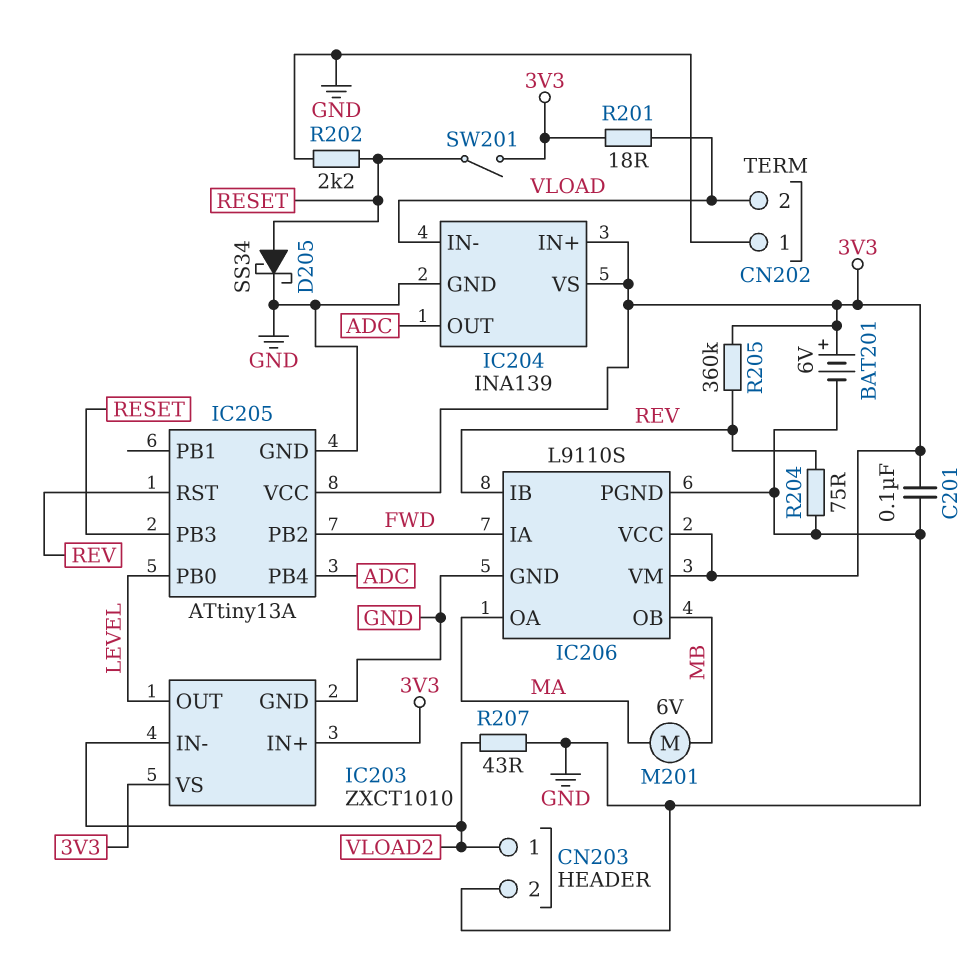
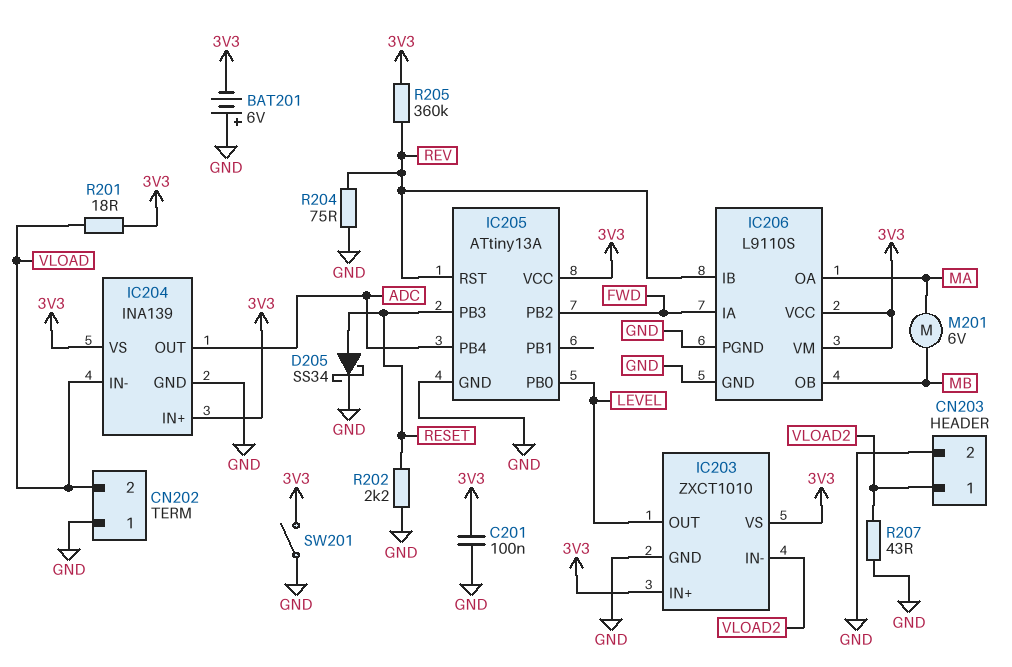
BAT201: 6V (plus 3V3, minus GND) -> 6V (plus GND, minus 3V3)
SW201: switch (3V3, RESET) -> switch (3V3, GND)

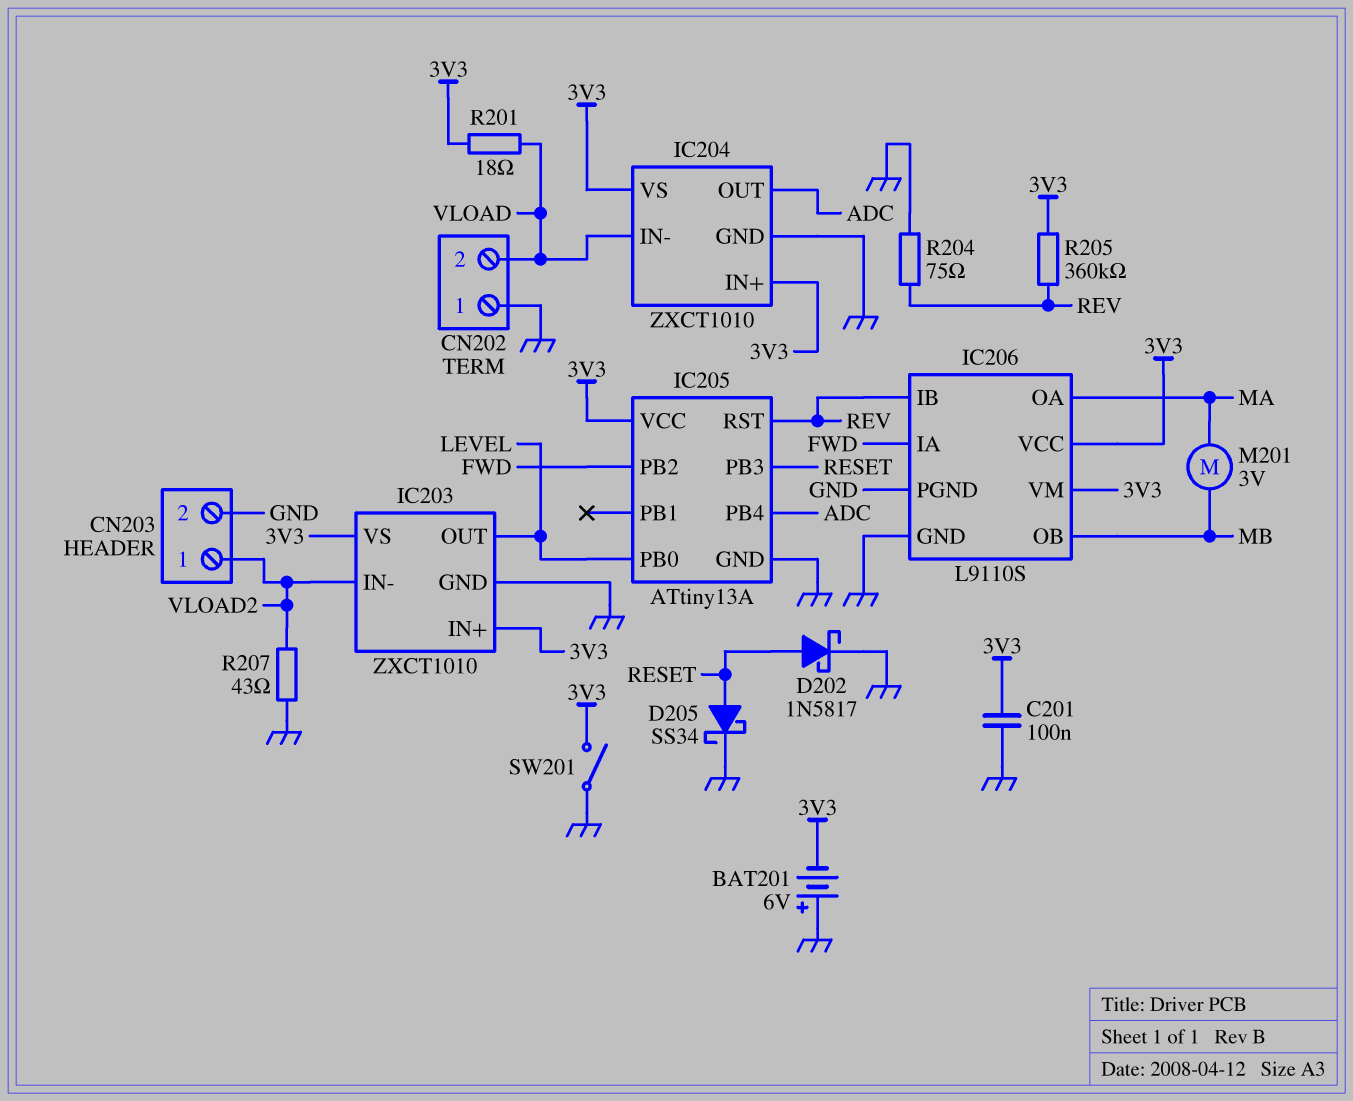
D202: none -> schottky 1N5817 (A RESET, K GND)
IC204: INA139 -> ZXCT1010
M201: motor 6V (MA, MB) -> motor 3V (MA, MB)
R202: 2.2k (GND, RESET) -> none

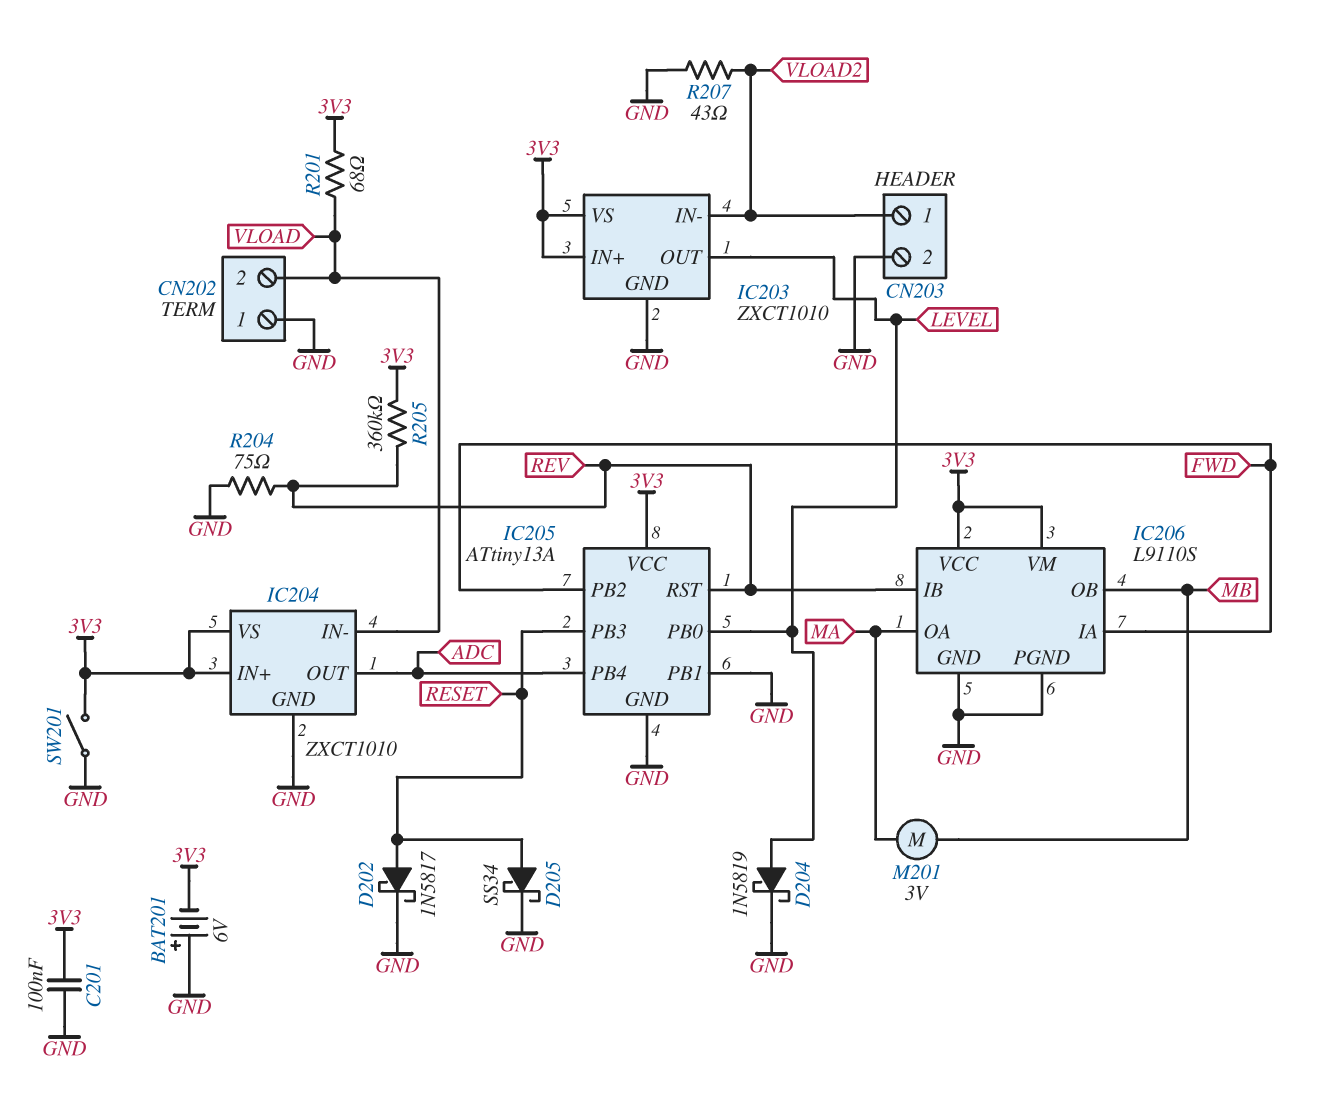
D204: none -> schottky 1N5819 (A LEVEL, K GND)
IC205 pin PB1: none -> GND
R201: 18 (3V3, VLOAD) -> 68 (3V3, VLOAD)

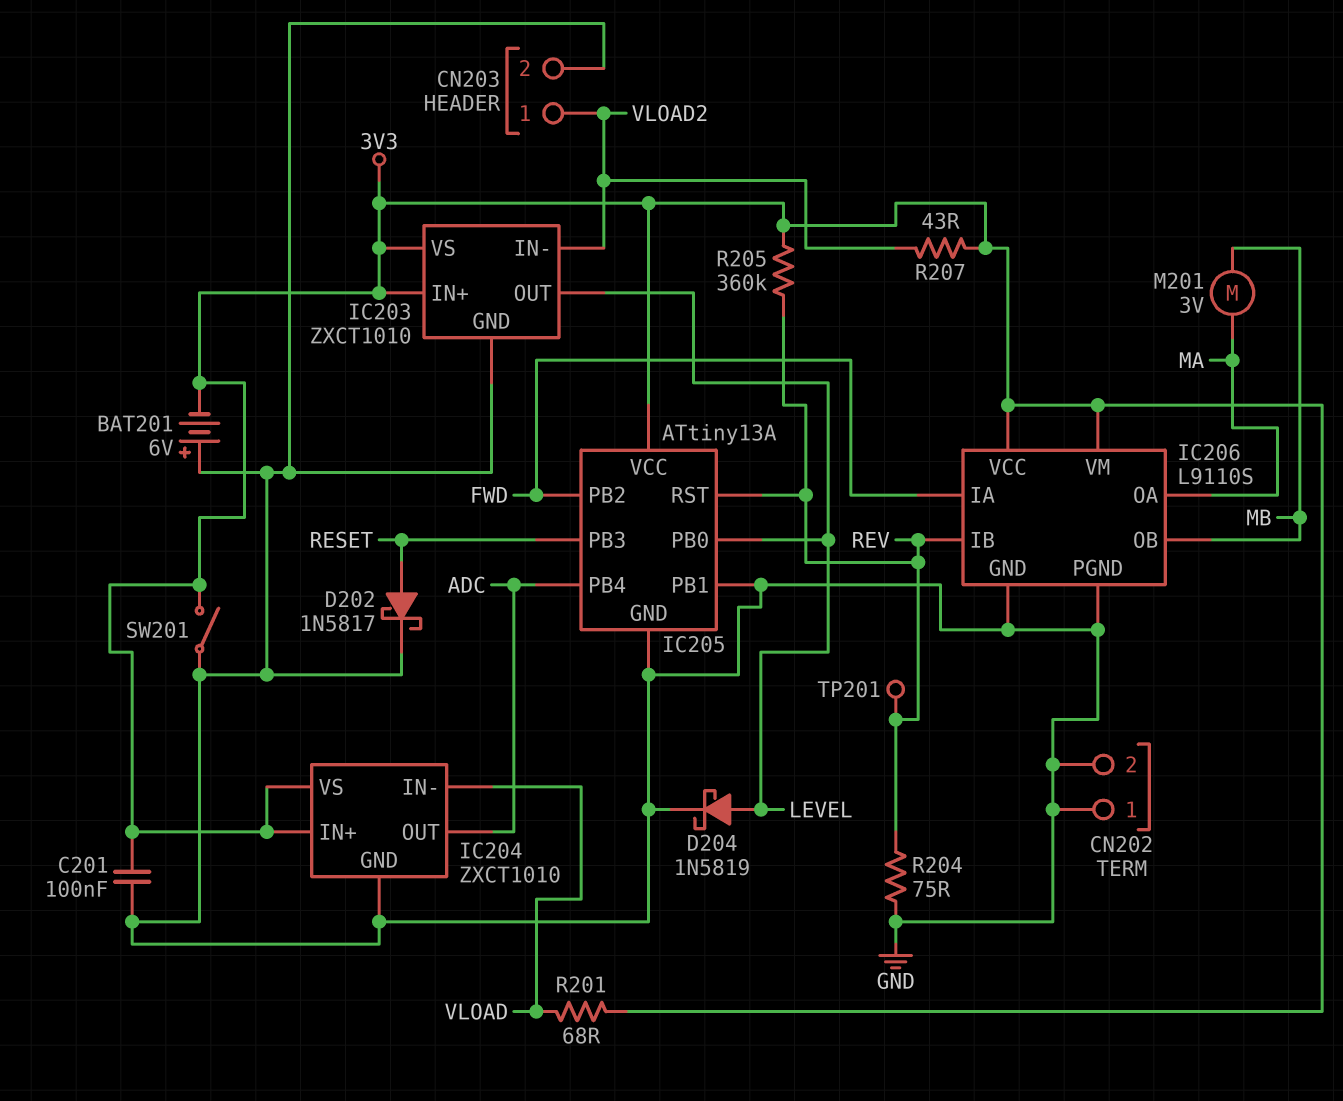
CN202 pin 2: VLOAD -> GND
D205: schottky SS34 (A RESET, K GND) -> none
R207: 43 (GND, VLOAD2) -> 43 (3V3, VLOAD2)
TP201: none -> test point (REV)

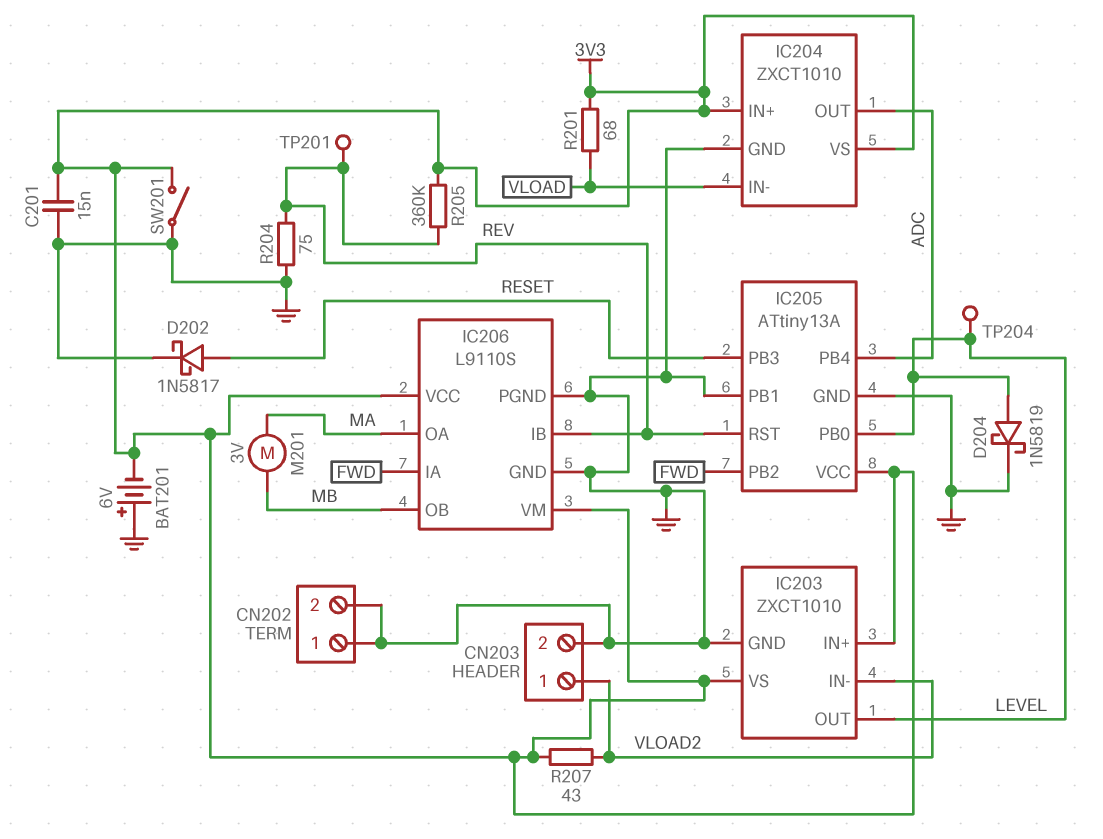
C201: 100nF (3V3, GND) -> 15nF (3V3, GND)
TP204: none -> test point (LEVEL)

